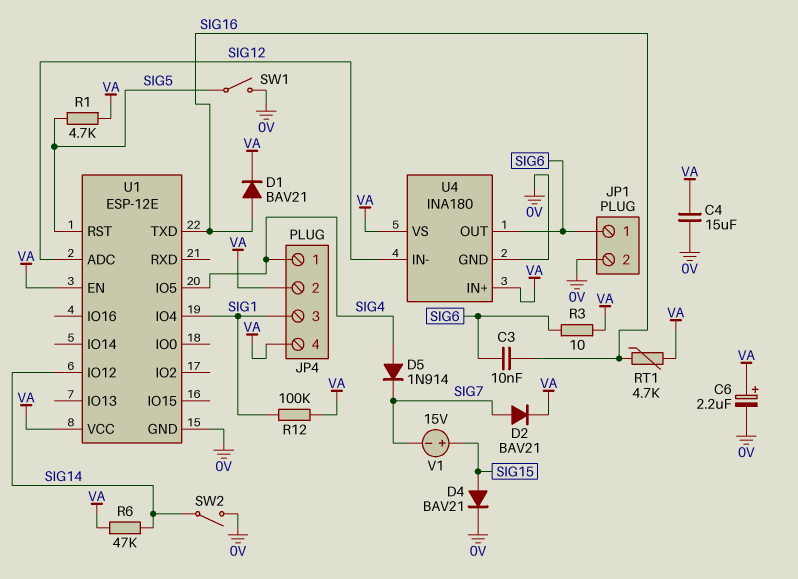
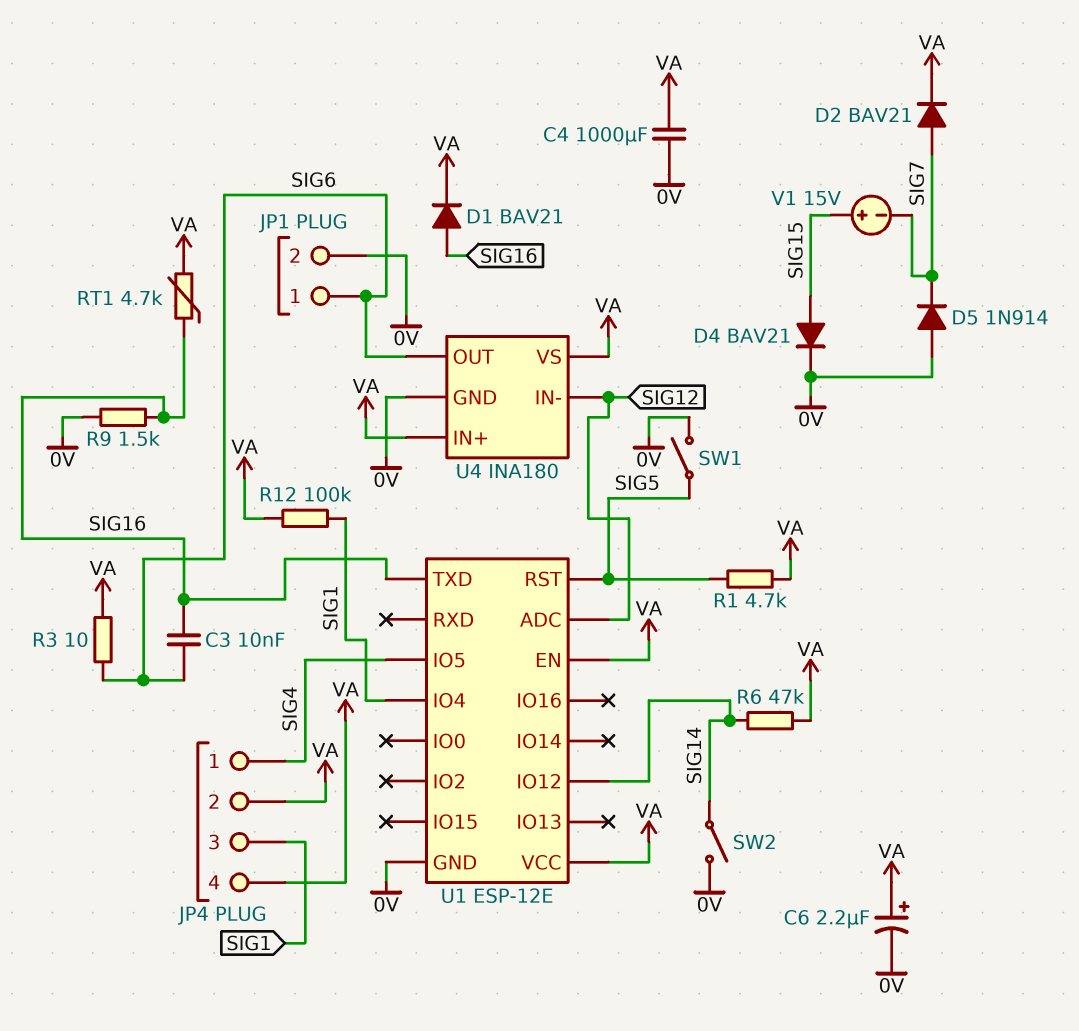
C4: 15uF (0V, VA) -> 1000uF (0V, VA)
D5: diode 1N914 (A SIG4, K SIG7) -> diode 1N914 (A 0V, K SIG7)
R9: none -> 1.5k (0V, SIG16)

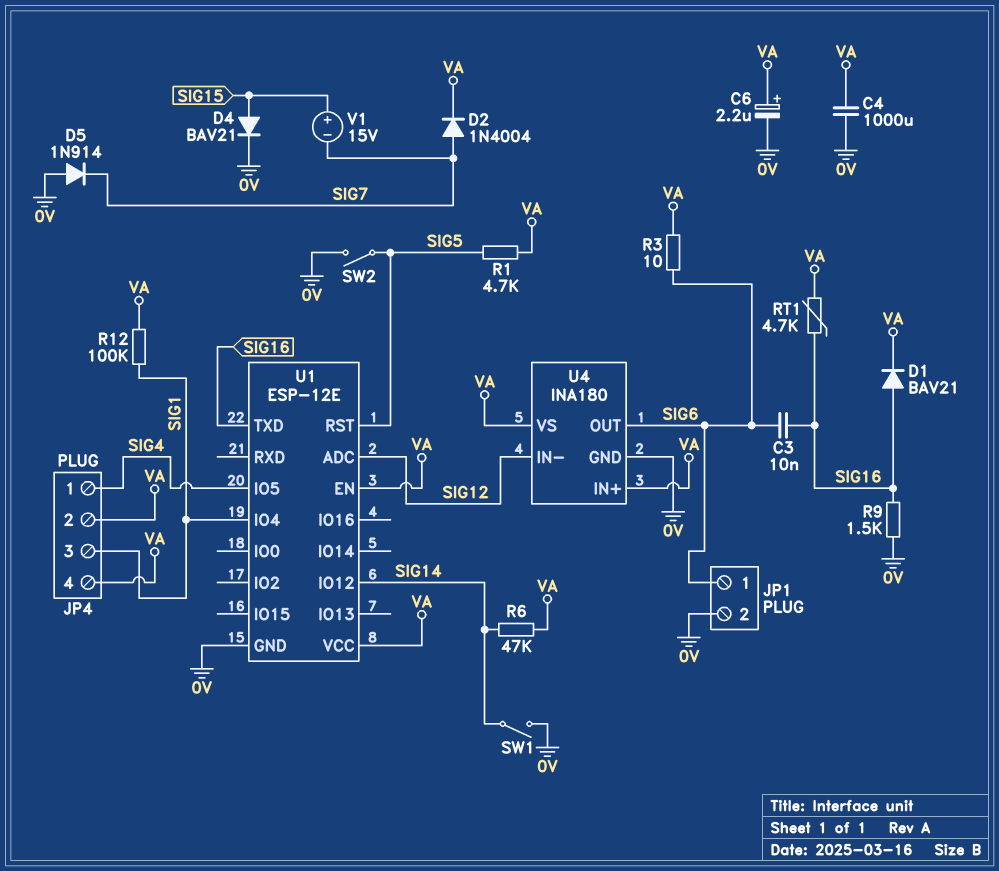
D2: diode BAV21 (A SIG7, K VA) -> diode 1N4004 (A SIG7, K VA)
SW1: switch (0V, SIG5) -> switch (0V, SIG14)
SW2: switch (0V, SIG14) -> switch (0V, SIG5)

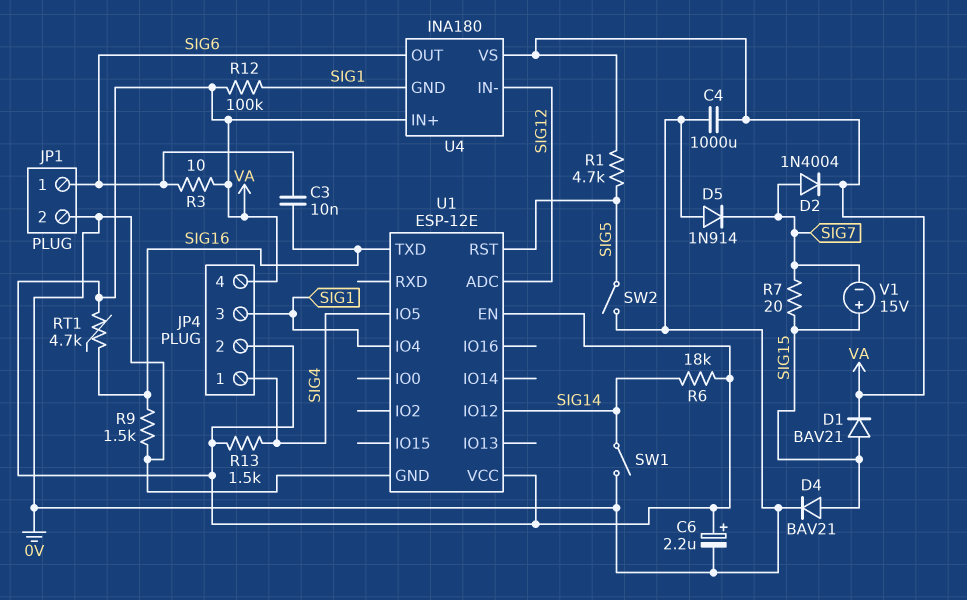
D1: diode BAV21 (A SIG16, K VA) -> diode BAV21 (A SIG15, K VA)
R6: 47k (SIG14, VA) -> 18k (SIG14, VA)
R7: none -> 20 (SIG7, SIG15)
R13: none -> 1.5k (SIG4, VA)
U4 pin GND: 0V -> SIG1

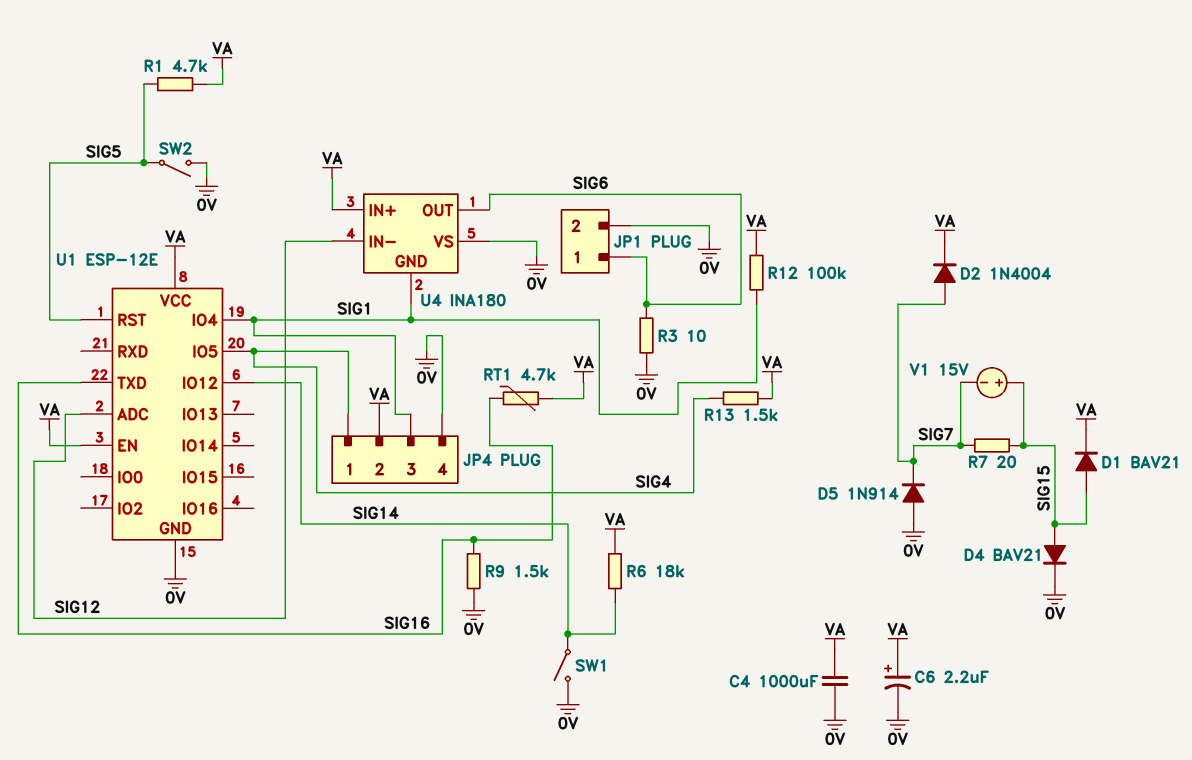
C3: 10nF (SIG6, SIG16) -> none
JP4 pin 4: VA -> 0V
R3: 10 (SIG6, VA) -> 10 (0V, SIG6)
U4 pin VS: VA -> 0V

